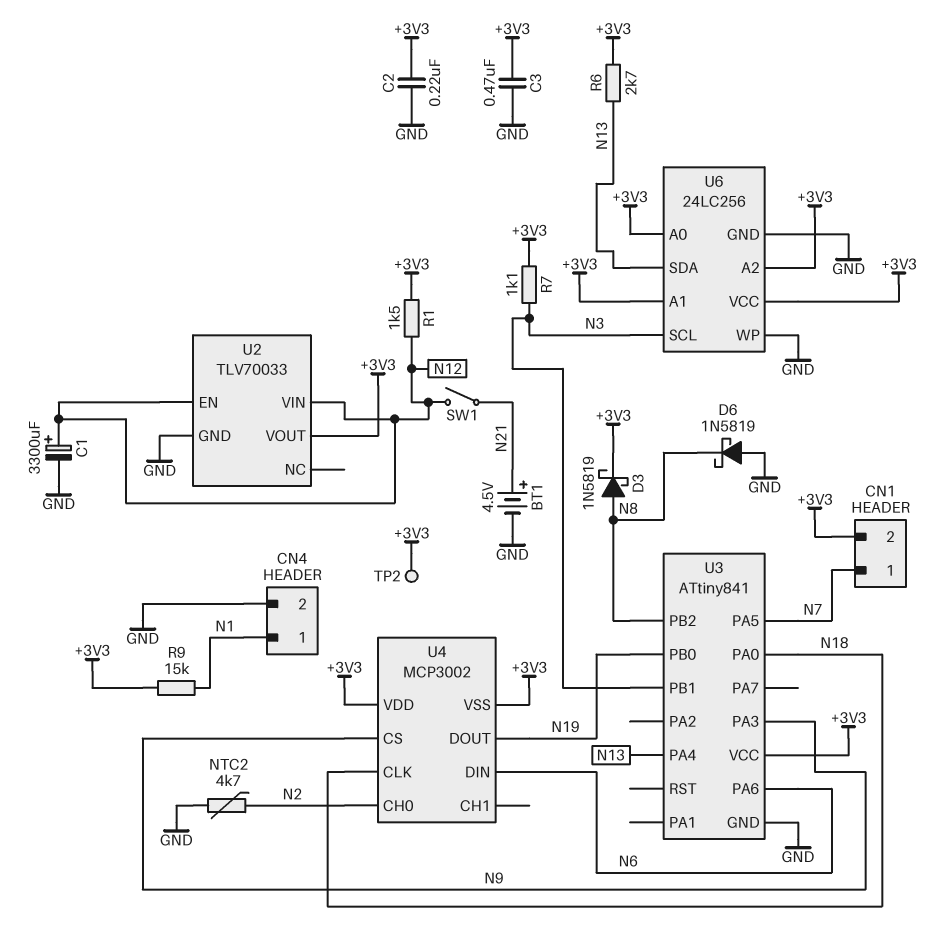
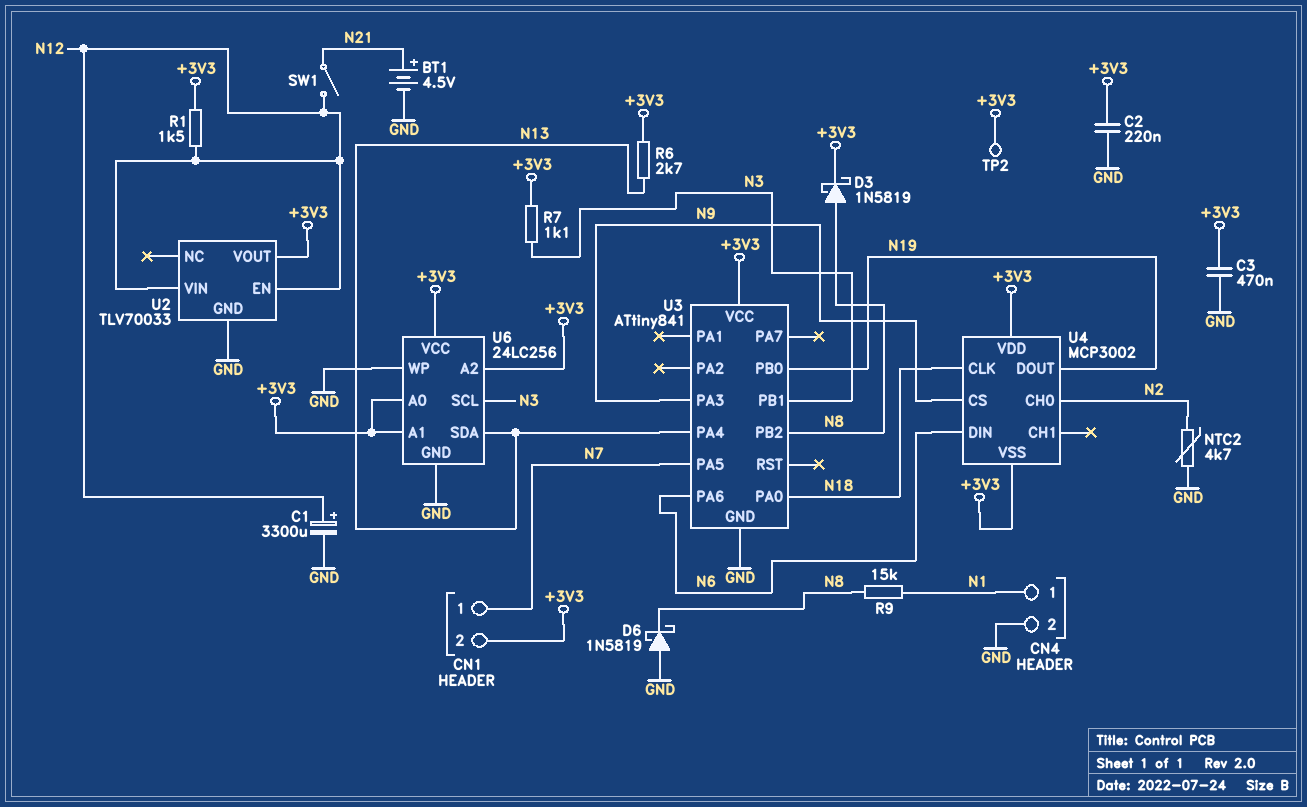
R9: 15k (+3V3, N1) -> 15k (N1, N8)

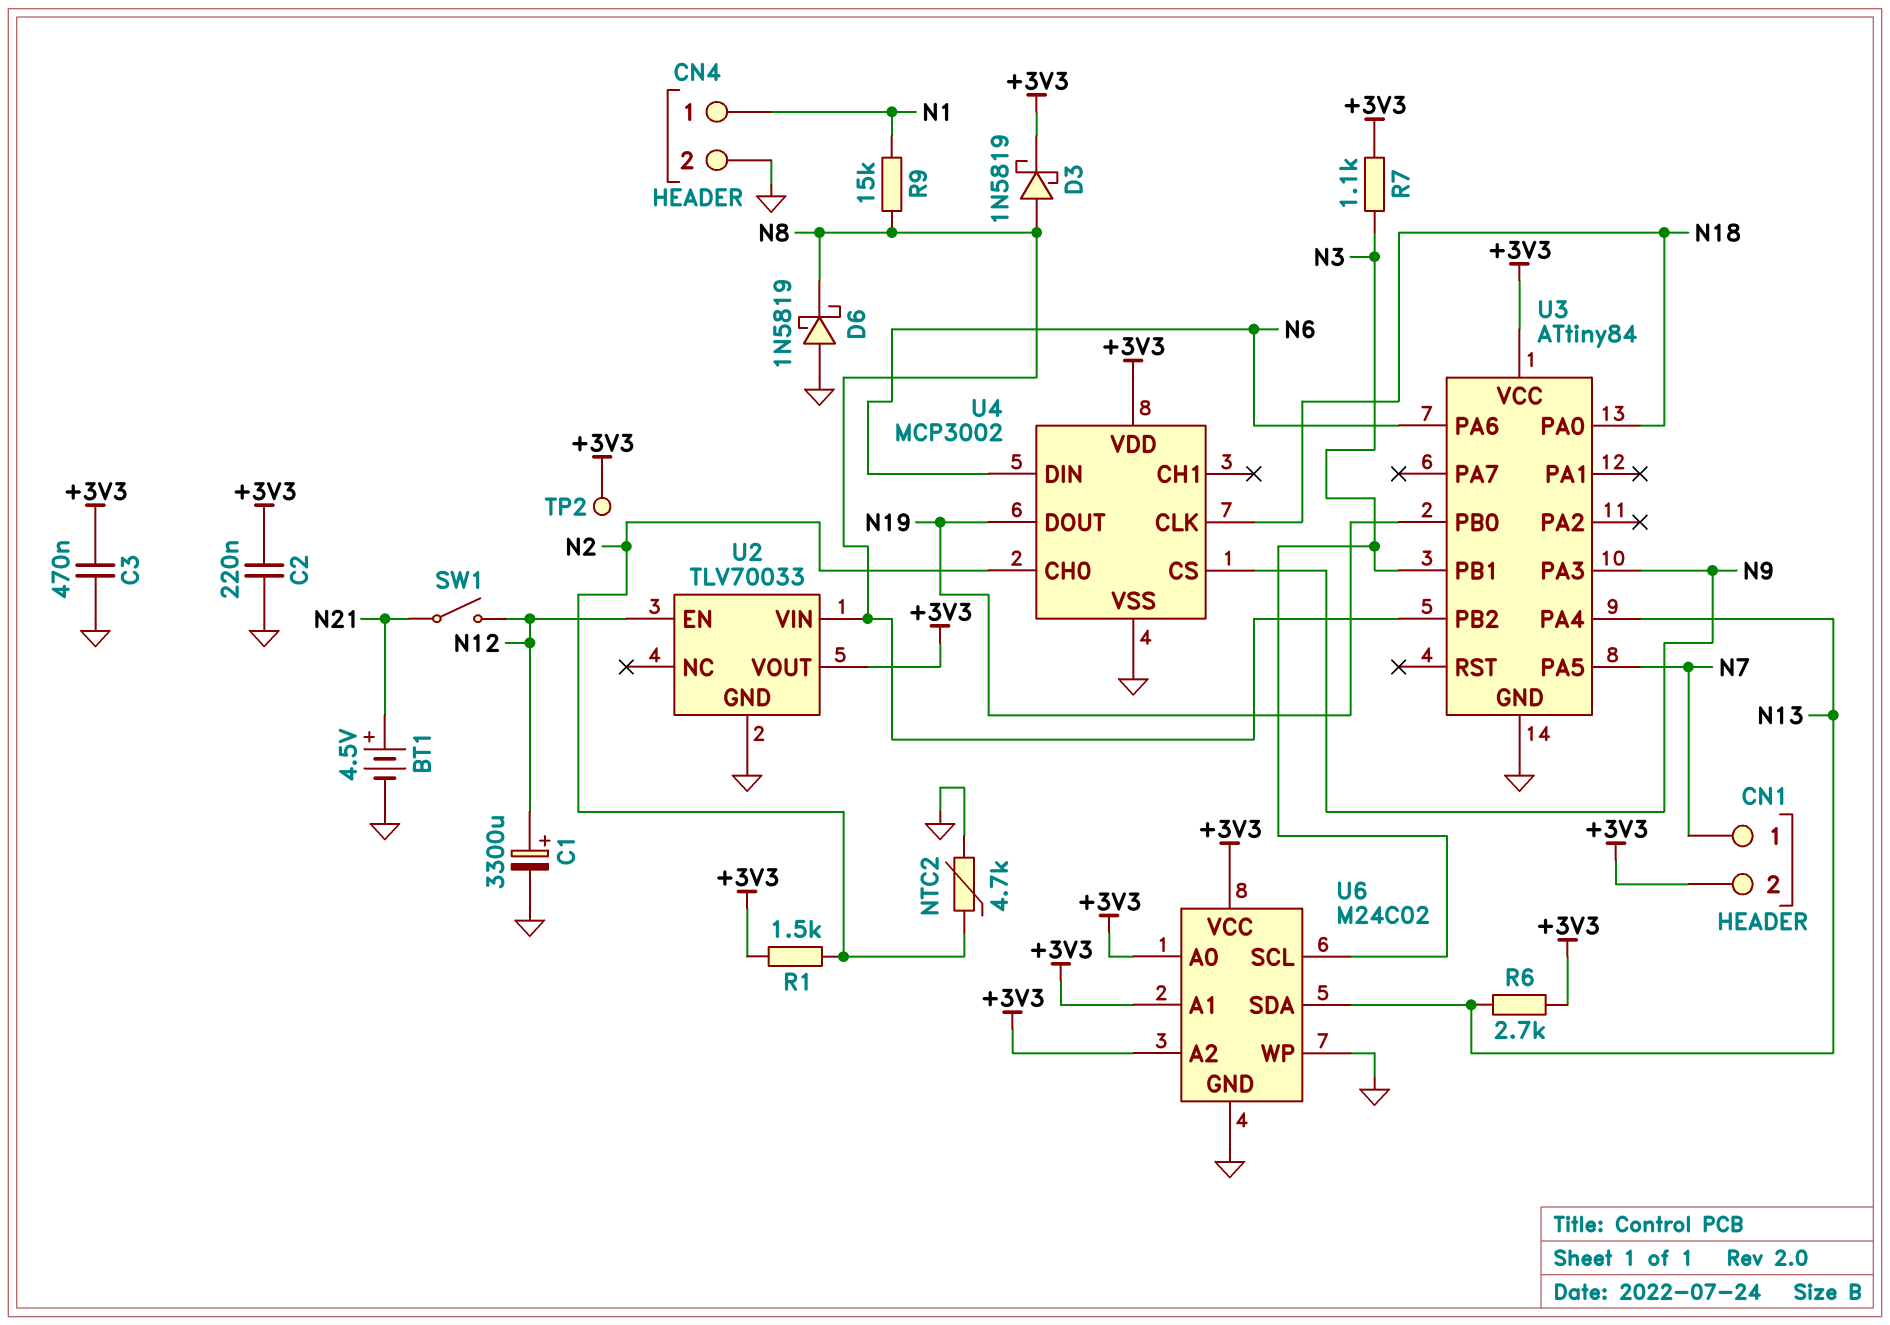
R1: 1.5k (+3V3, N12) -> 1.5k (+3V3, N2)
U2 pin VIN: N12 -> N8
U3: ATtiny841 -> ATtiny84
U4 pin VSS: +3V3 -> GND
U6: 24LC256 -> M24C02

